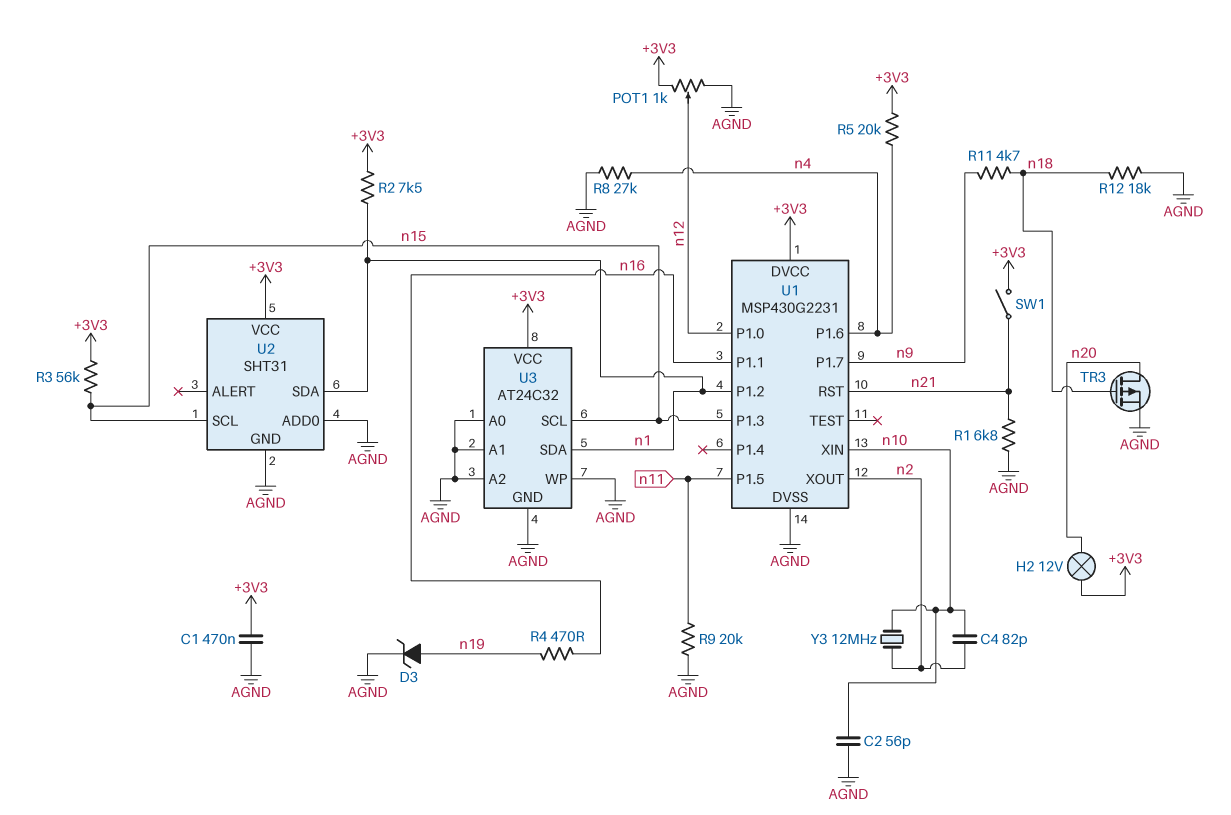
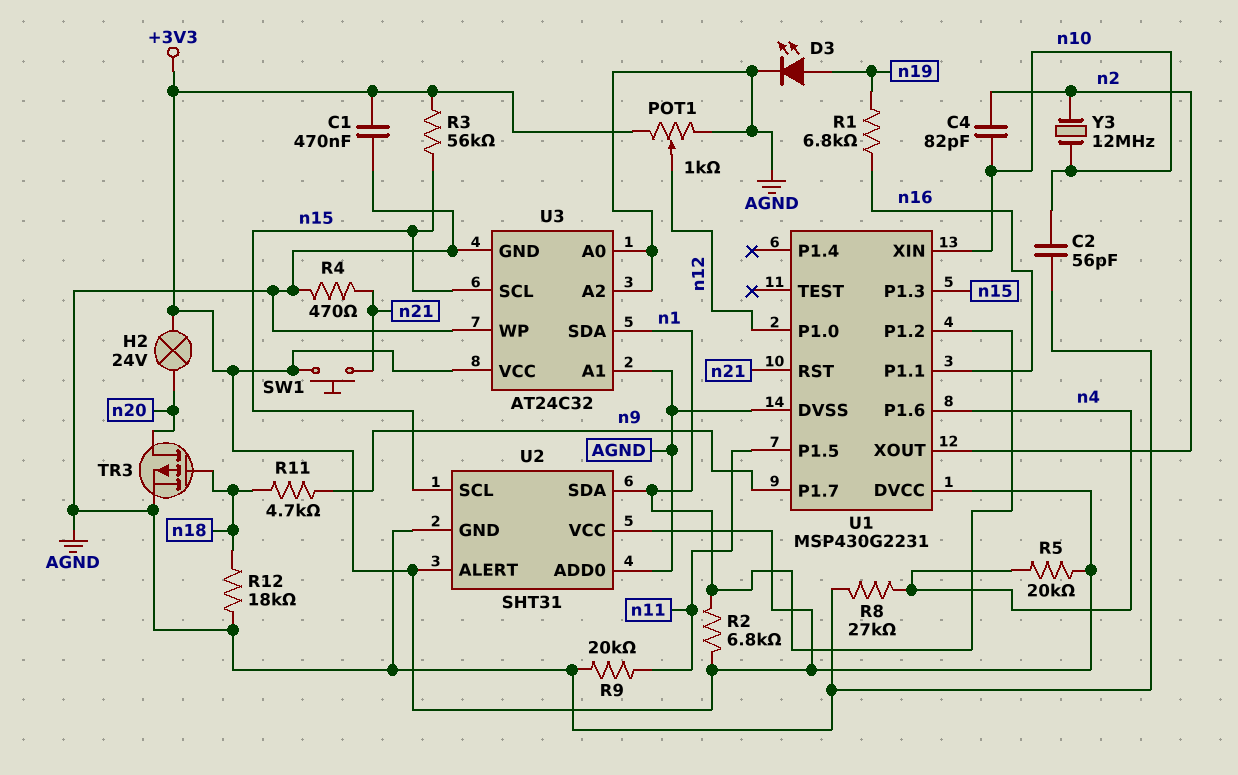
D3: zener (A n19, K AGND) -> LED (A n19, K AGND)
H2: lamp 12V (+3V3, n20) -> lamp 24V (+3V3, n20)
R1: 6.8k (AGND, n21) -> 6.8k (n16, n19)
R2: 7.5k (+3V3, n1) -> 6.8k (+3V3, n1)
R4: 470 (n16, n19) -> 470 (AGND, n21)
SW1: switch (+3V3, n21) -> button (+3V3, n21)
U2 pin ALERT: none -> +3V3

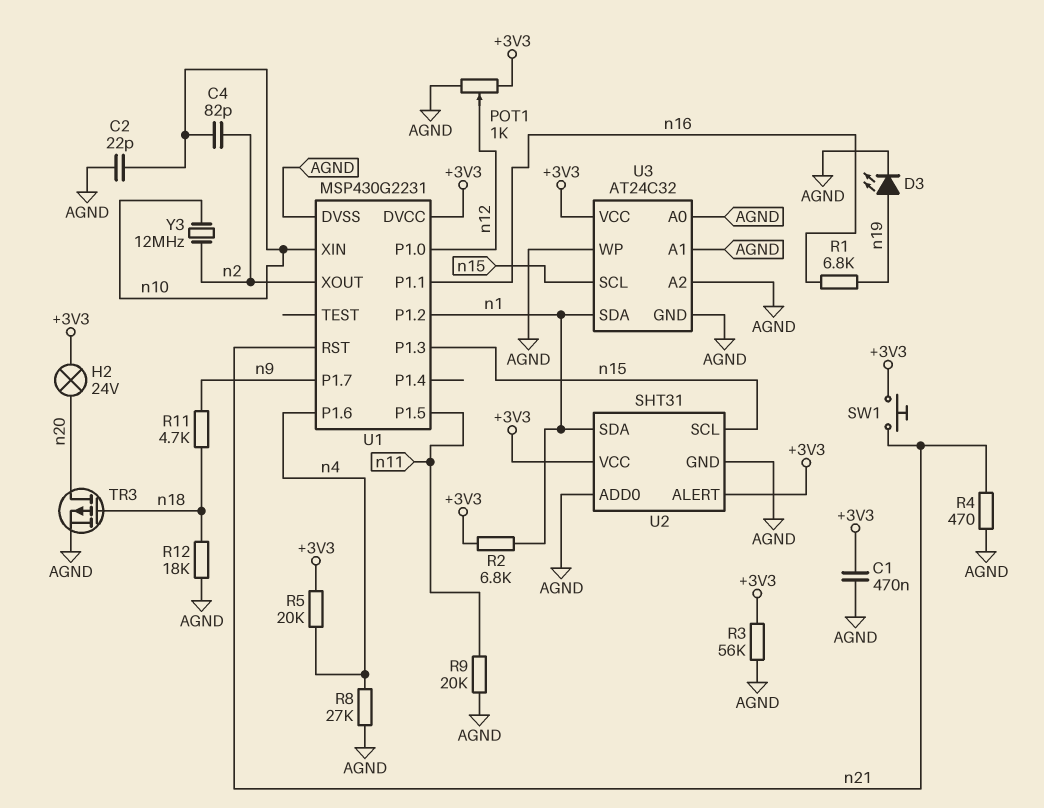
C2: 56pF (AGND, n10) -> 22pF (AGND, n10)
R3: 56k (+3V3, n15) -> 56k (+3V3, AGND)

